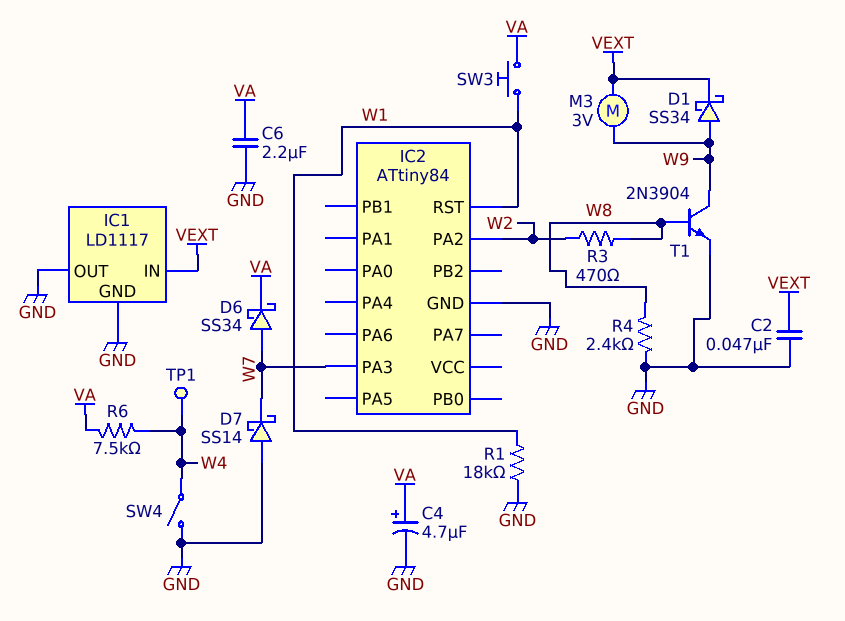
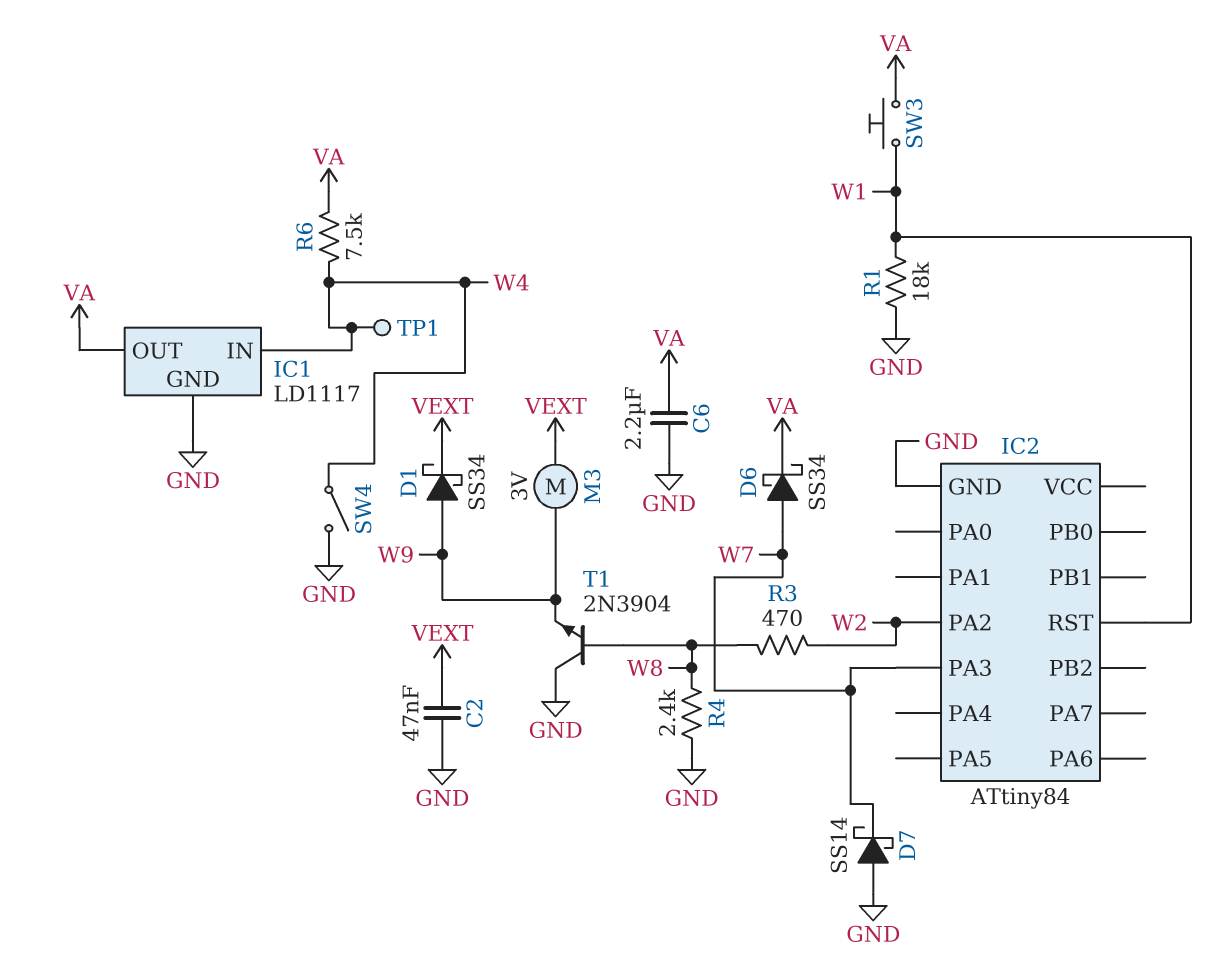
C4: 4.7uF (plus VA, minus GND) -> none
IC1 pin IN: VEXT -> W4
IC1 pin OUT: GND -> VA
T1: NPN 2N3904 (B W8, C W9, E GND) -> NPN 2N3904 (B W8, C GND, E W9)

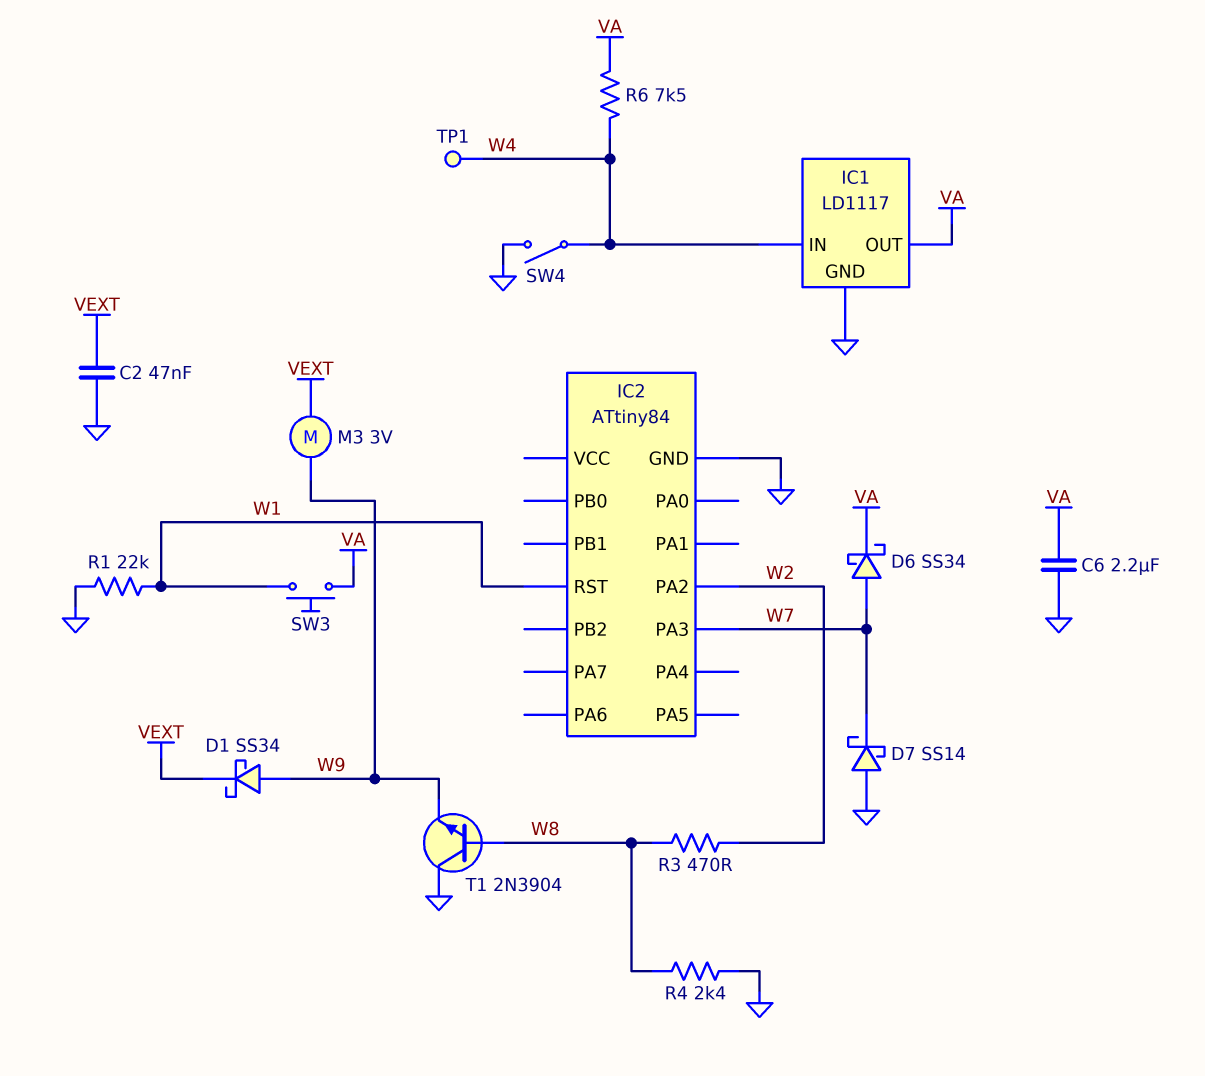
R1: 18k (GND, W1) -> 22k (GND, W1)

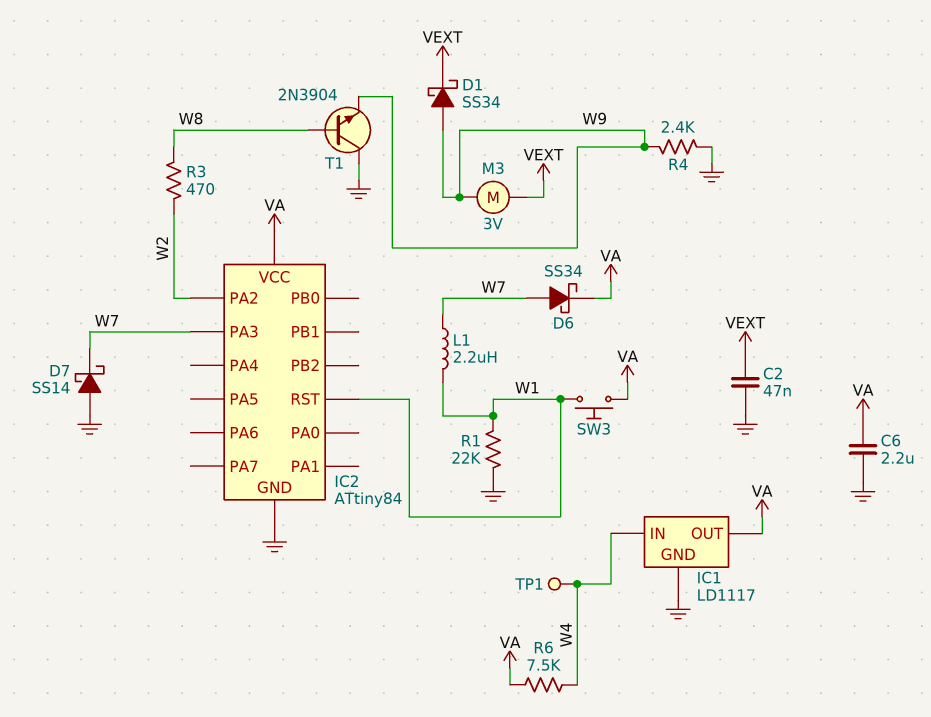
IC2 pin VCC: none -> VA
L1: none -> 2.2uH (W1, W7)
R4: 2.4k (GND, W8) -> 2.4k (GND, W9)
SW4: switch (GND, W4) -> none

